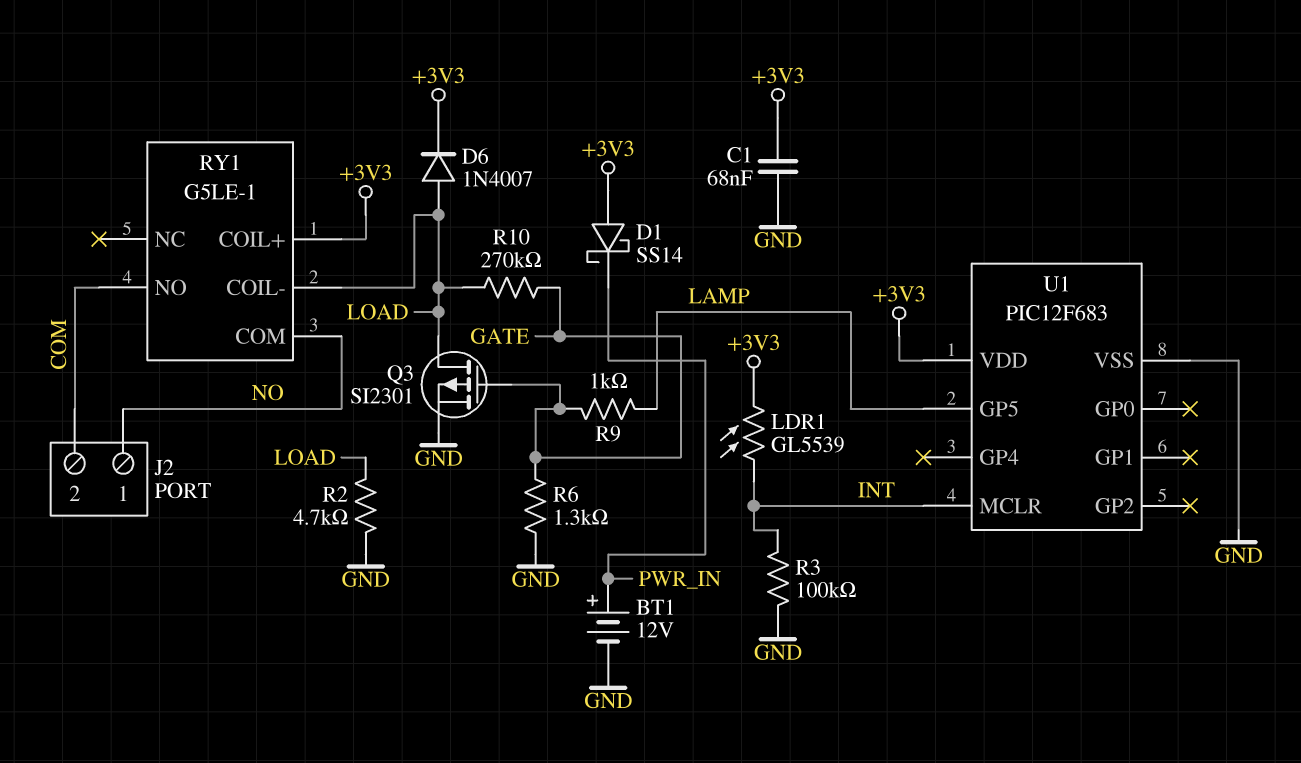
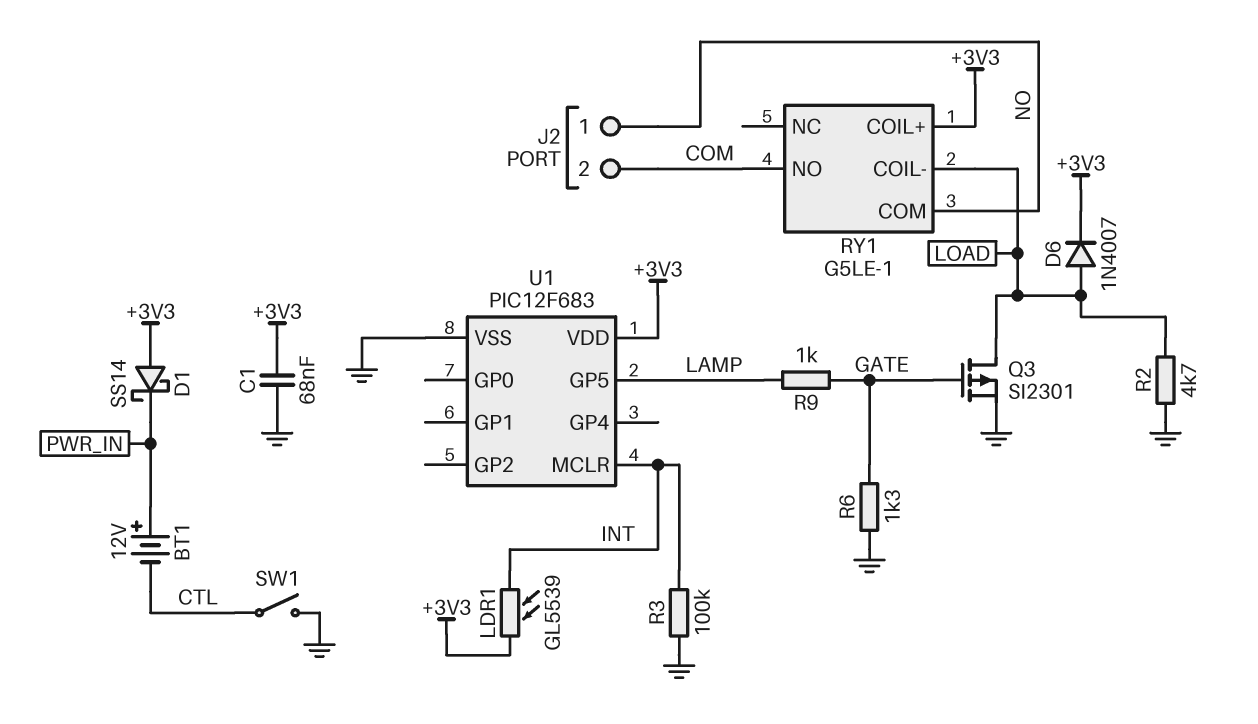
BT1: 12V (plus PWR_IN, minus GND) -> 12V (plus PWR_IN, minus CTL)
R10: 270k (GATE, LOAD) -> none
SW1: none -> switch (CTL, GND)

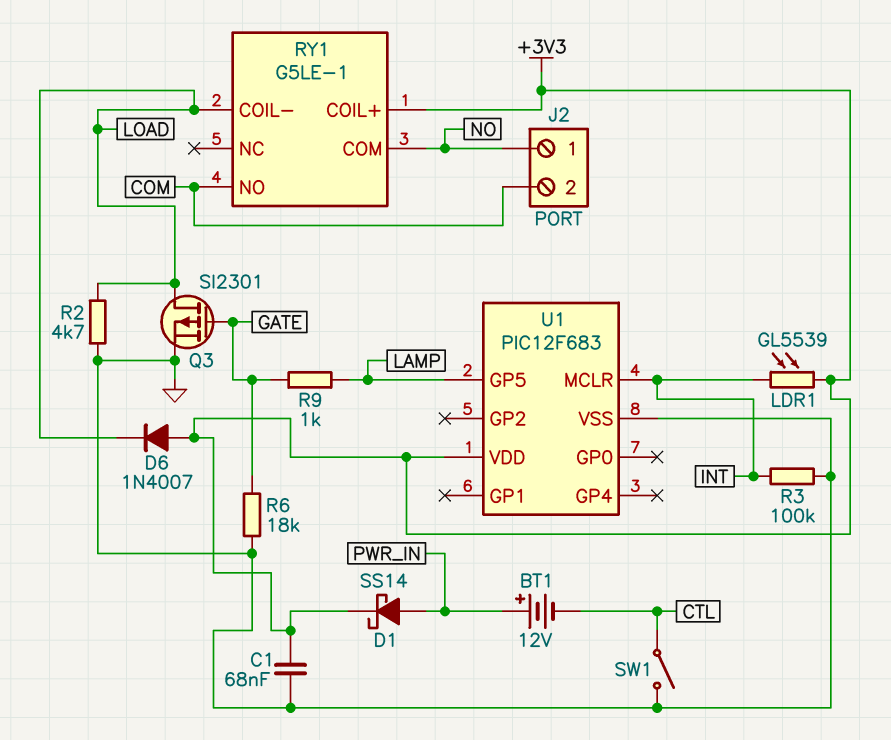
D1: schottky SS14 (A +3V3, K PWR_IN) -> schottky SS14 (A PWR_IN, K +3V3)
D6: diode 1N4007 (A LOAD, K +3V3) -> diode 1N4007 (A +3V3, K LOAD)
R6: 1.3k (GATE, GND) -> 18k (GATE, GND)

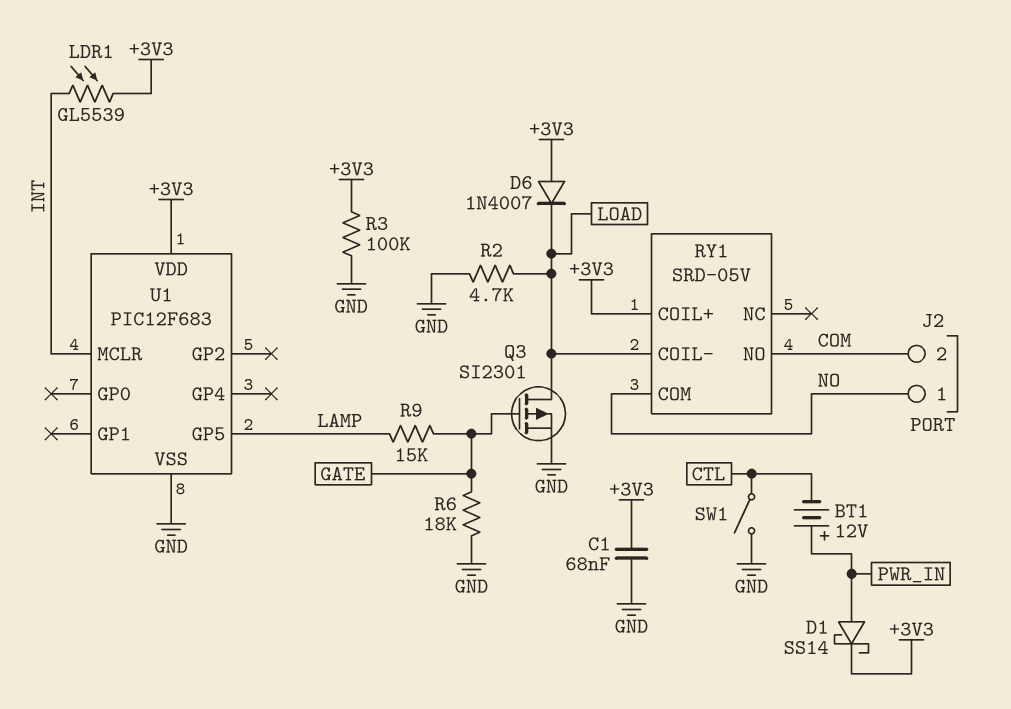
R3: 100k (GND, INT) -> 100k (+3V3, GND)
R9: 1k (GATE, LAMP) -> 15k (GATE, LAMP)
RY1: G5LE-1 -> SRD-05V

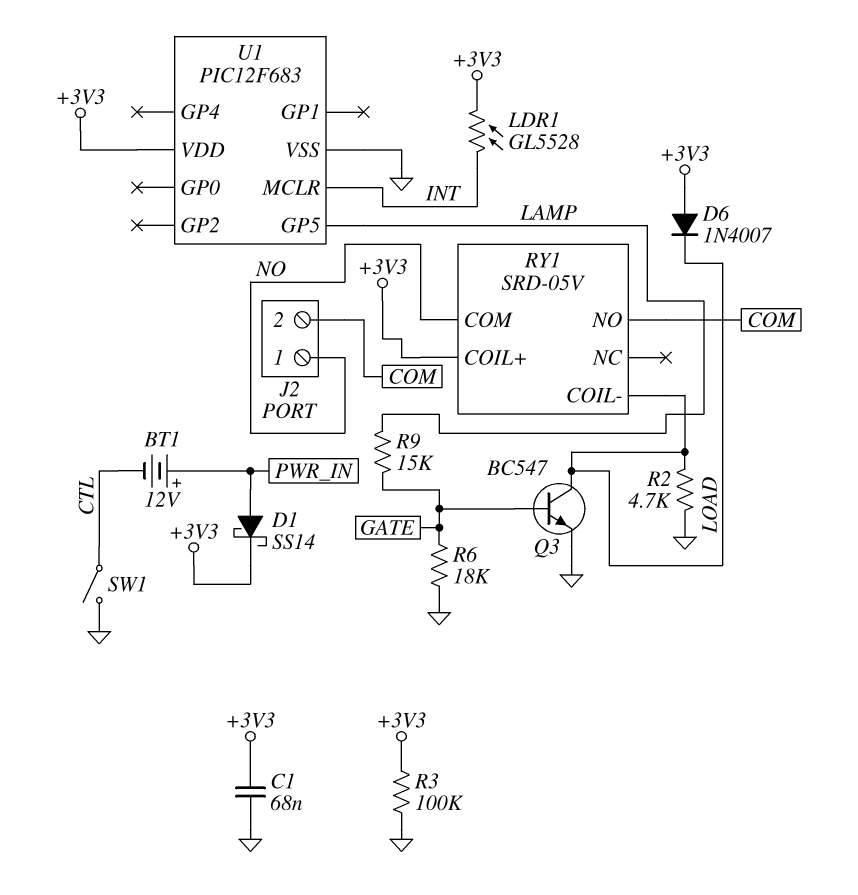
LDR1: GL5539 (+3V3, INT) -> GL5528 (+3V3, INT)
Q3: PMOS SI2301 (G GATE, D LOAD, S GND) -> NPN BC547 (B GATE, C LOAD, E GND)

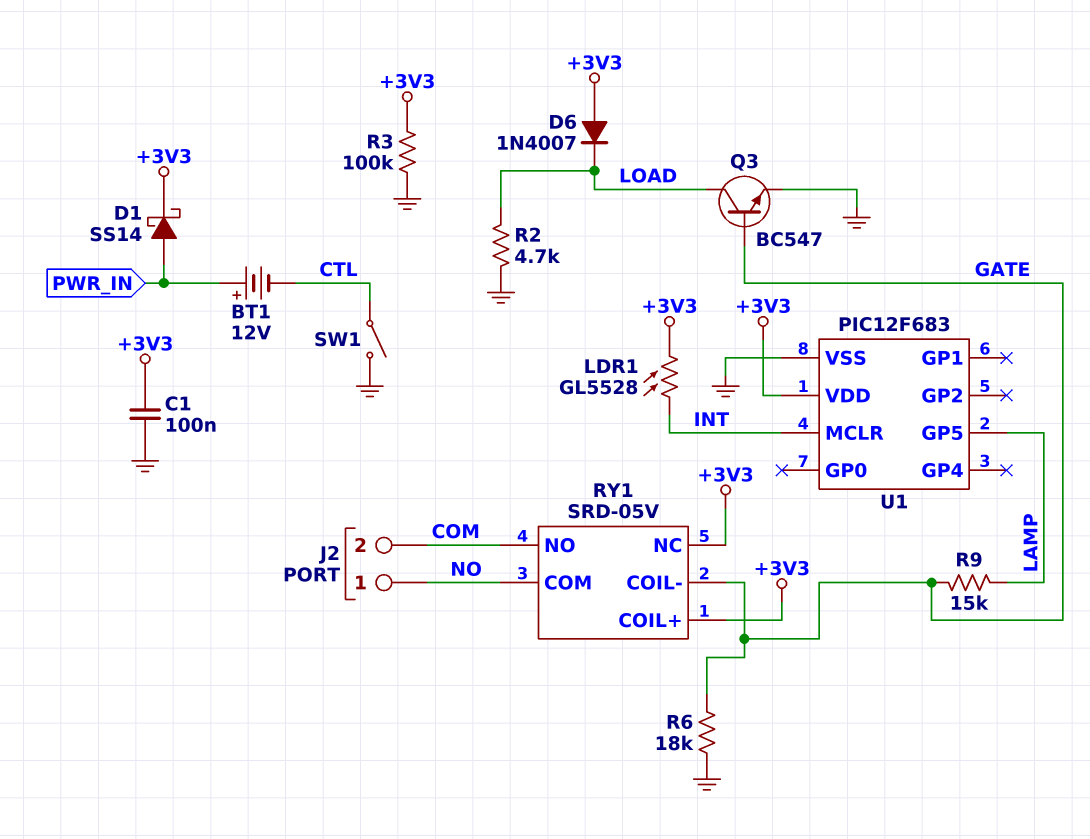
C1: 68nF (+3V3, GND) -> 100nF (+3V3, GND)
RY1 pin COIL-: LOAD -> GATE
RY1 pin NC: none -> +3V3

